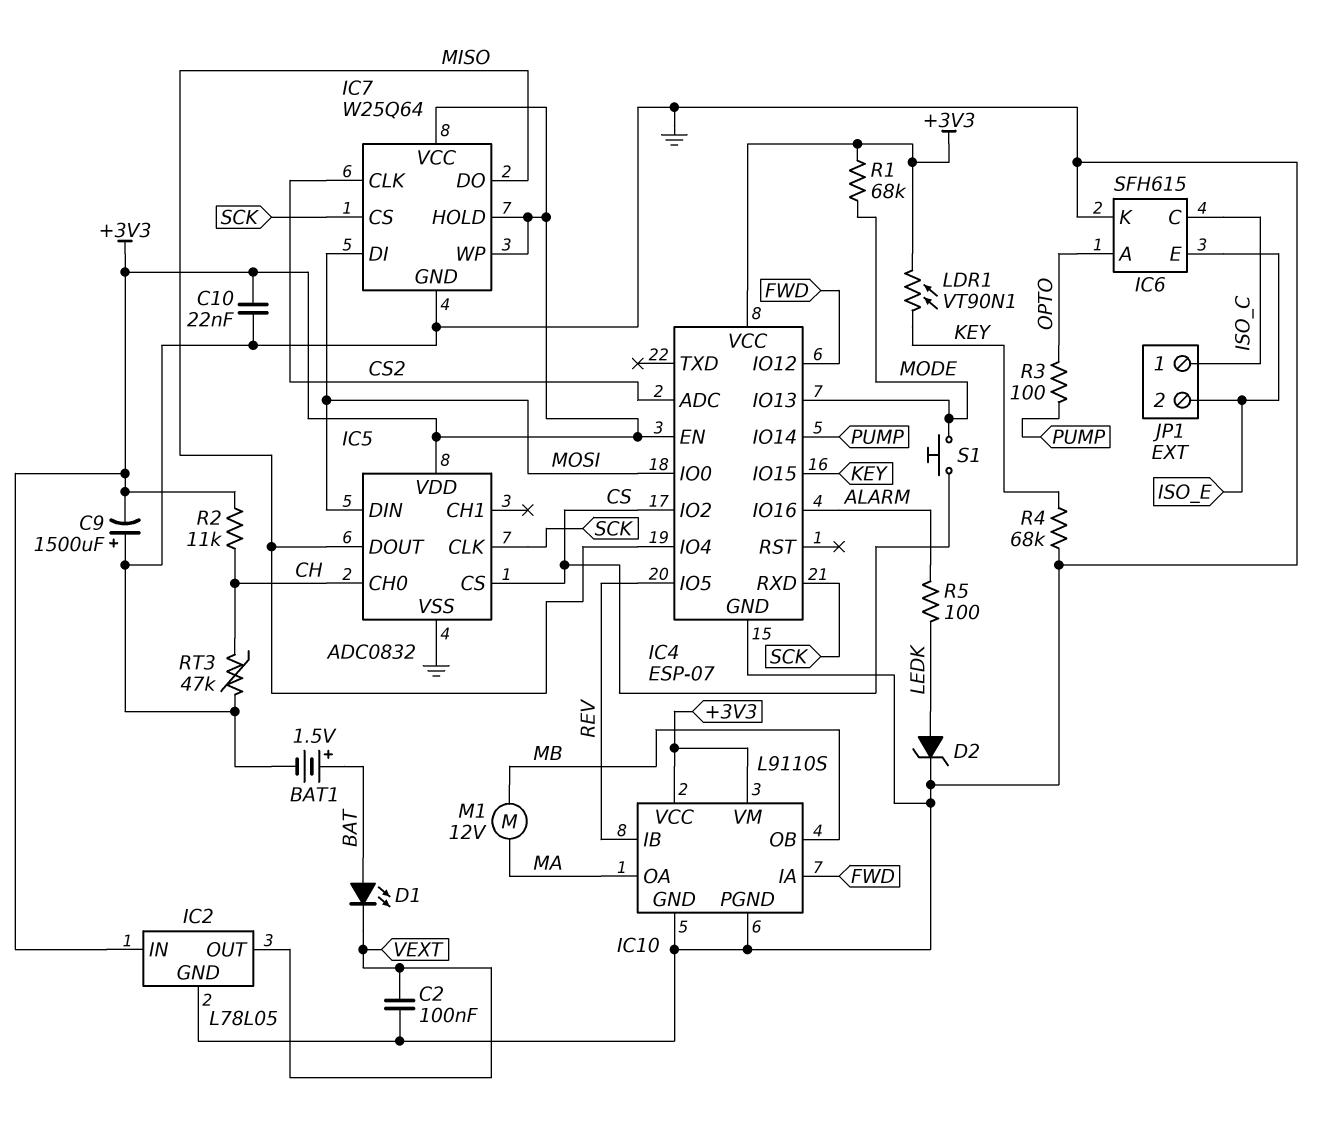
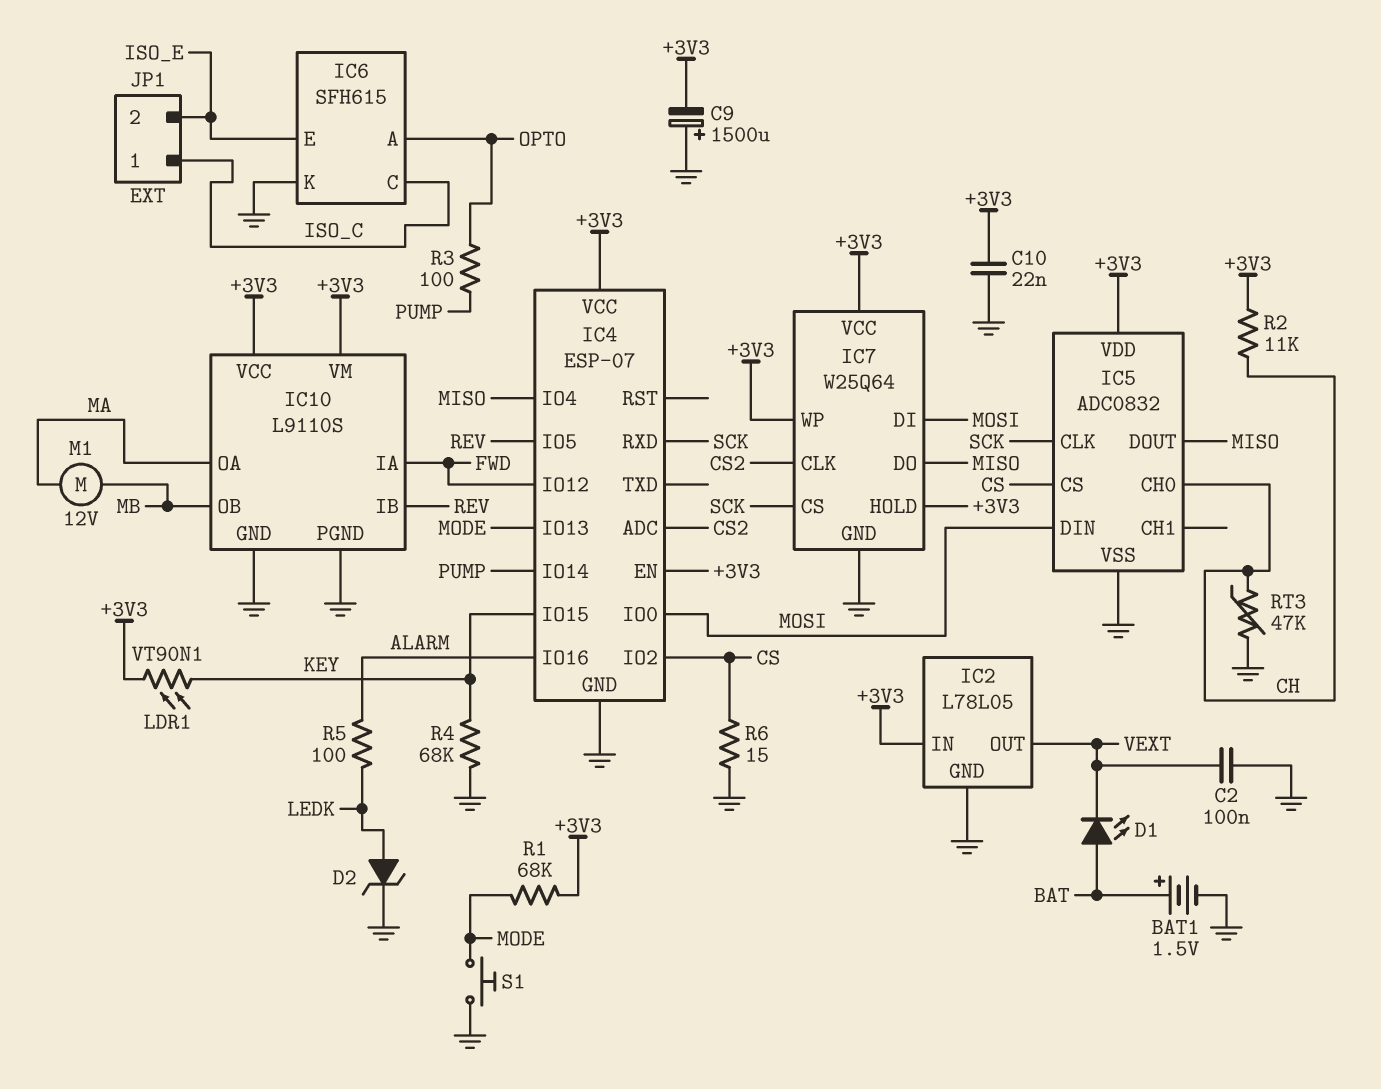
R6: none -> 15 (CS, GND)
S1: button (CS, MODE) -> button (GND, MODE)

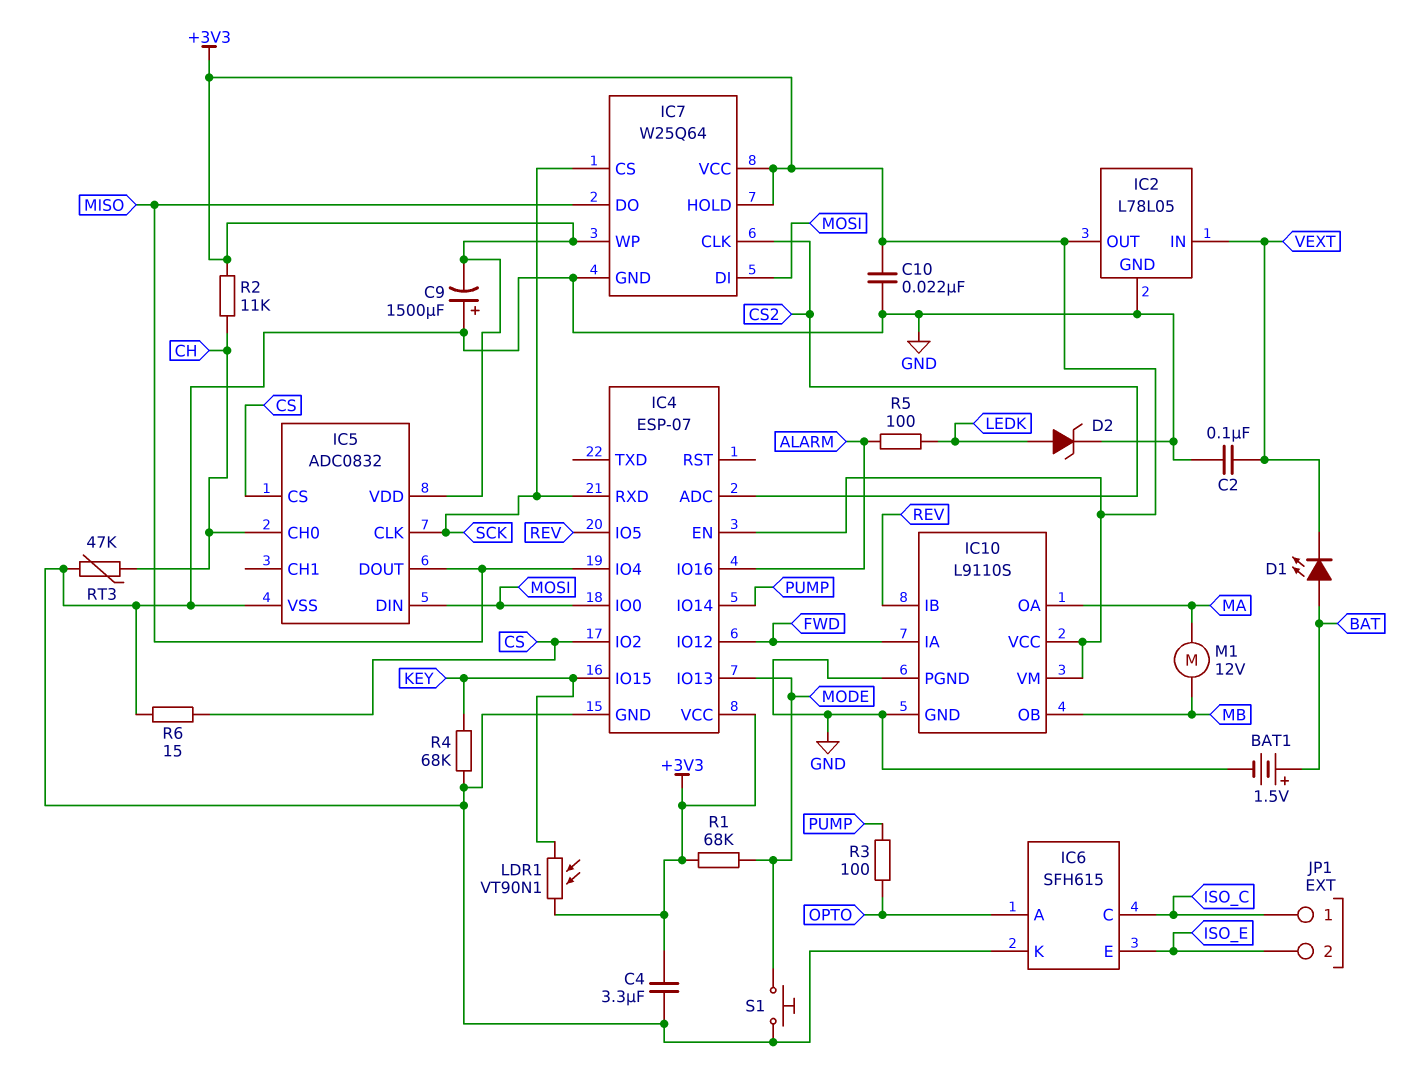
C4: none -> 3.3uF (+3V3, GND)
IC2 pin IN: +3V3 -> VEXT
IC2 pin OUT: VEXT -> +3V3

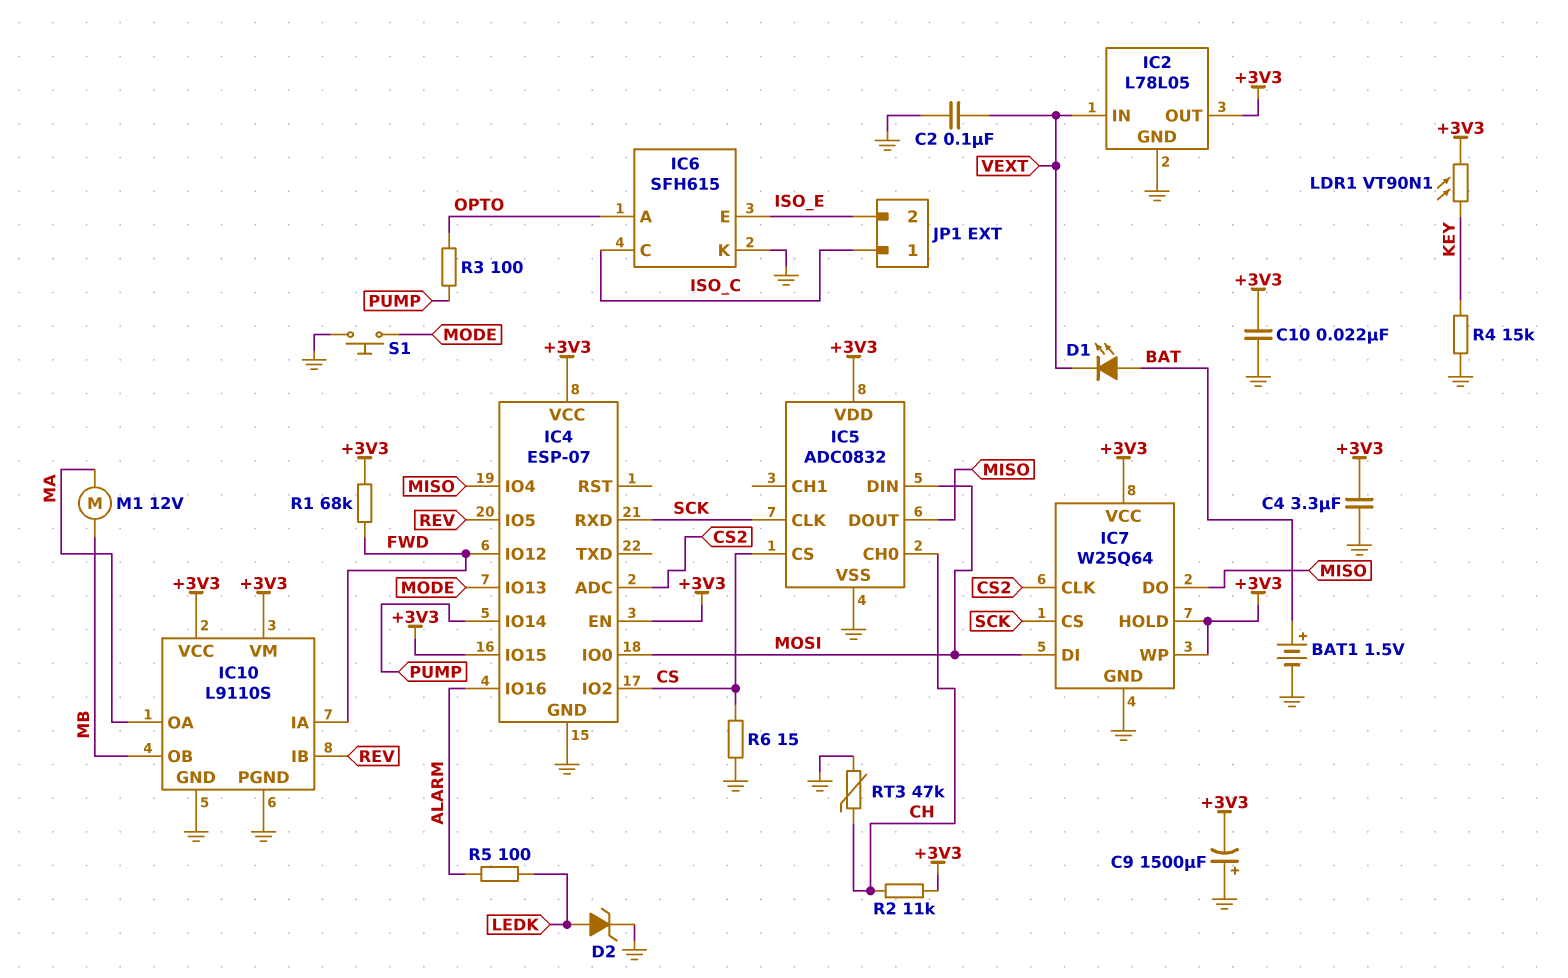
IC4 pin IO15: KEY -> +3V3
R1: 68k (+3V3, MODE) -> 68k (+3V3, FWD)
R4: 68k (GND, KEY) -> 15k (GND, KEY)

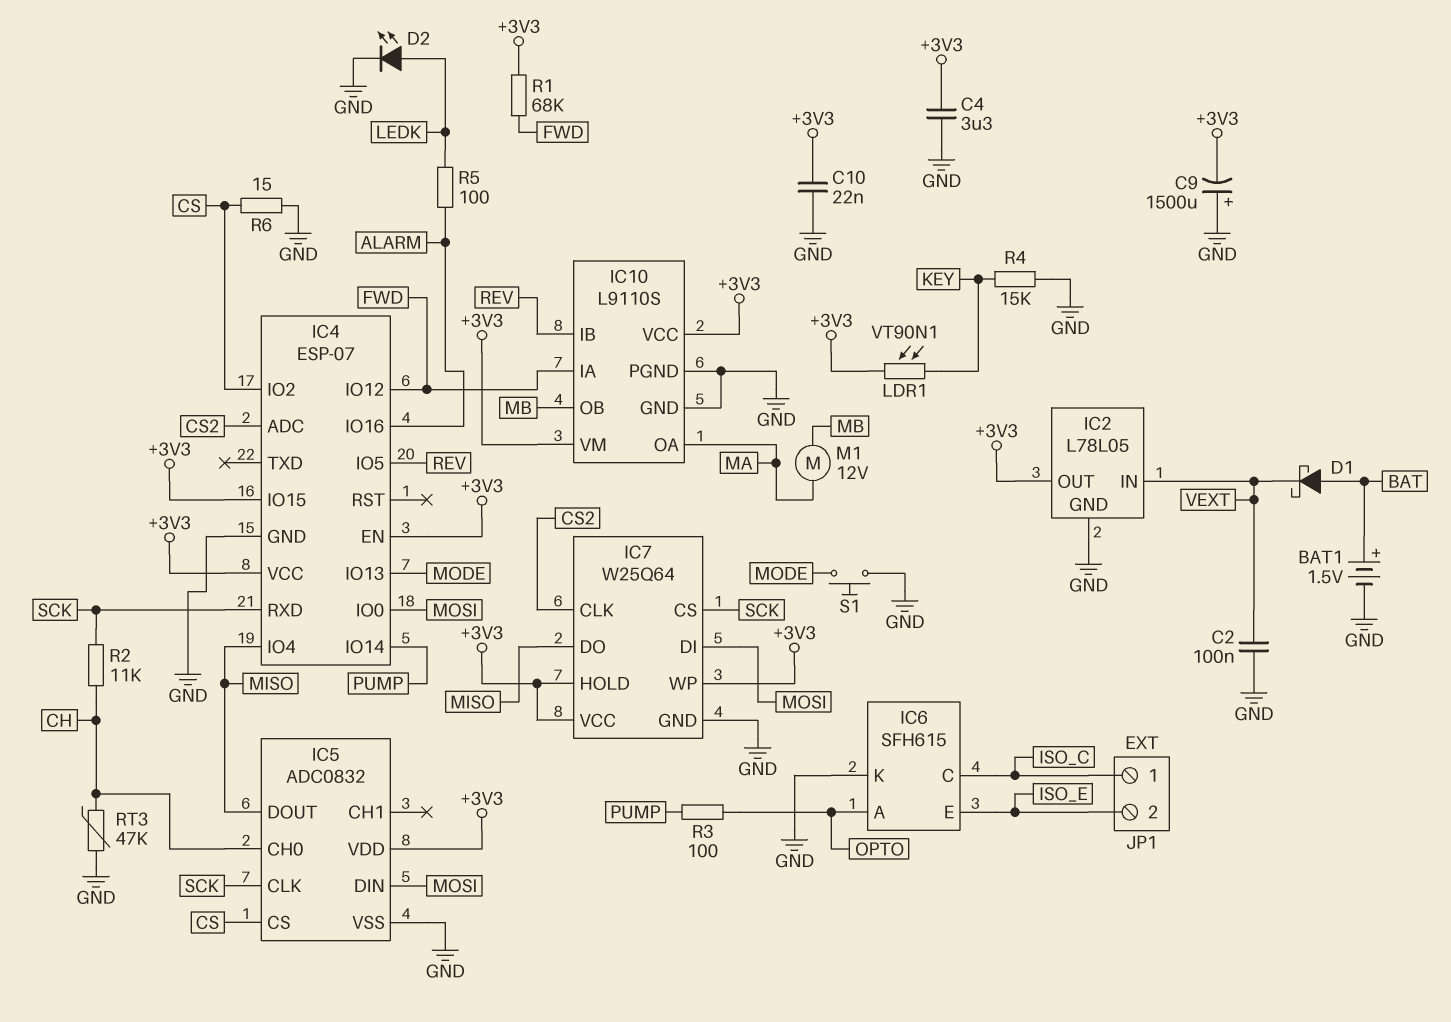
D1: LED (A BAT, K VEXT) -> schottky (A BAT, K VEXT)
D2: zener (A LEDK, K GND) -> LED (A LEDK, K GND)
R2: 11k (+3V3, CH) -> 11k (CH, SCK)

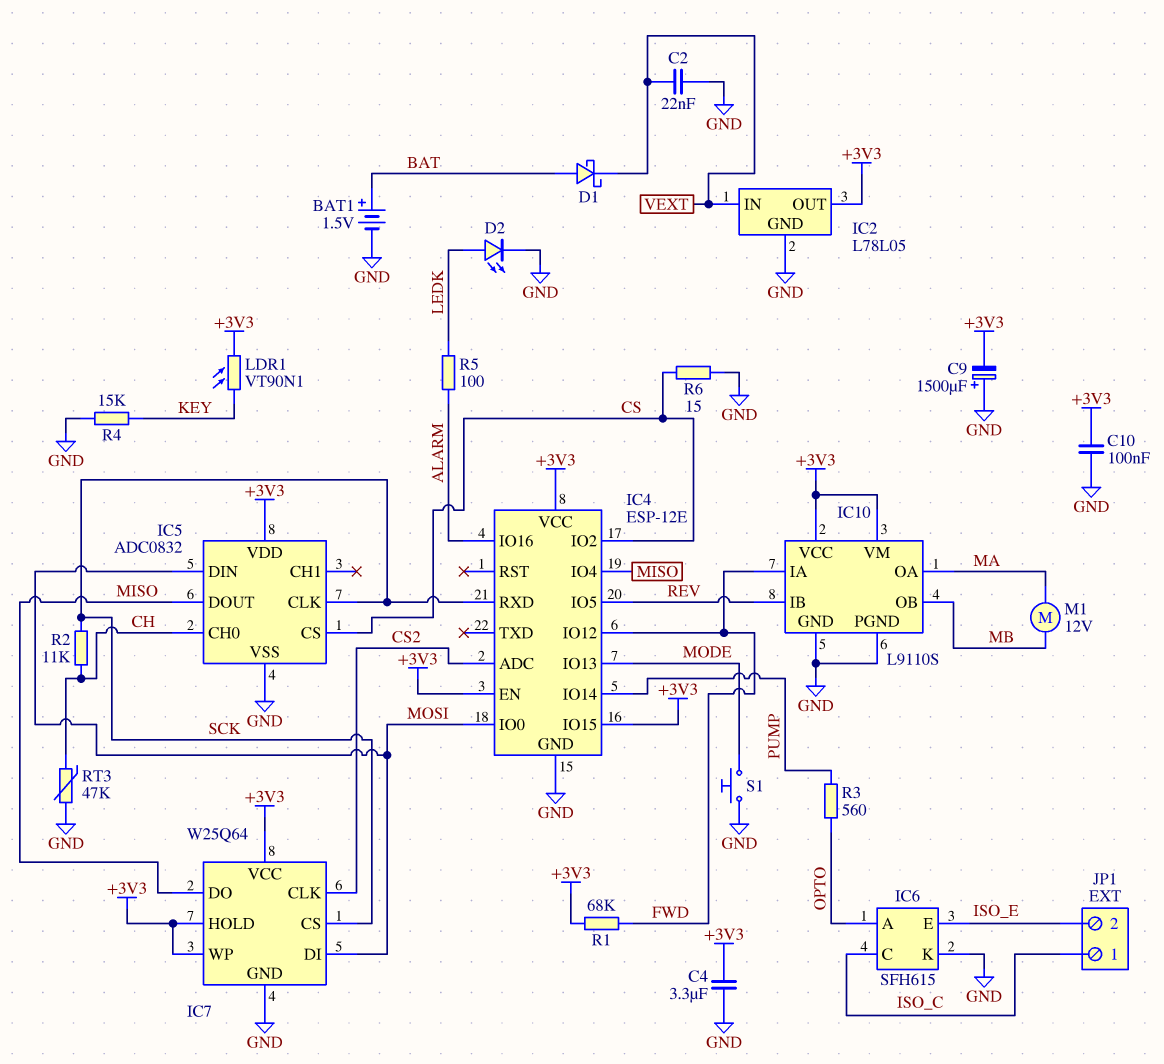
C2: 100nF (GND, VEXT) -> 22nF (GND, VEXT)
C10: 22nF (+3V3, GND) -> 100nF (+3V3, GND)
IC4: ESP-07 -> ESP-12E
R3: 100 (OPTO, PUMP) -> 560 (OPTO, PUMP)

